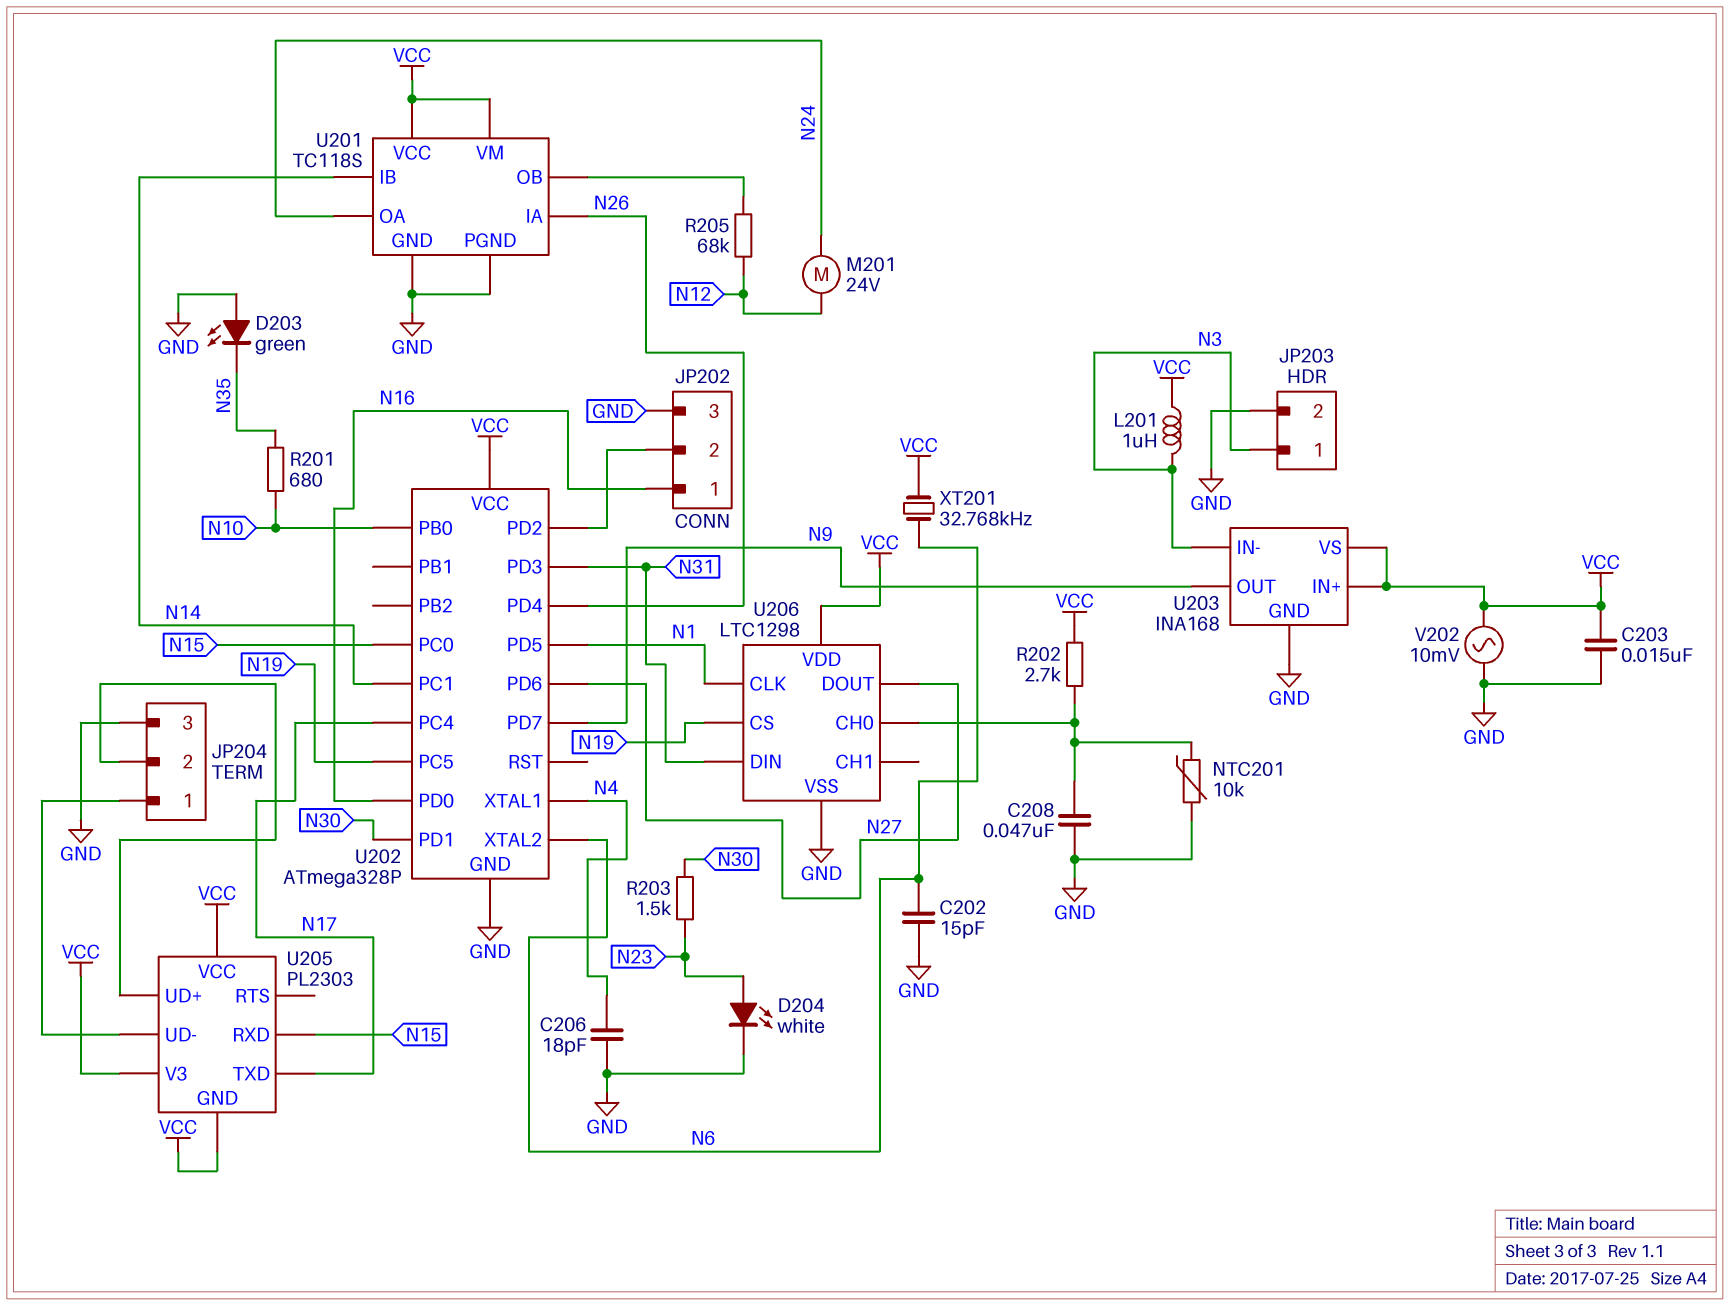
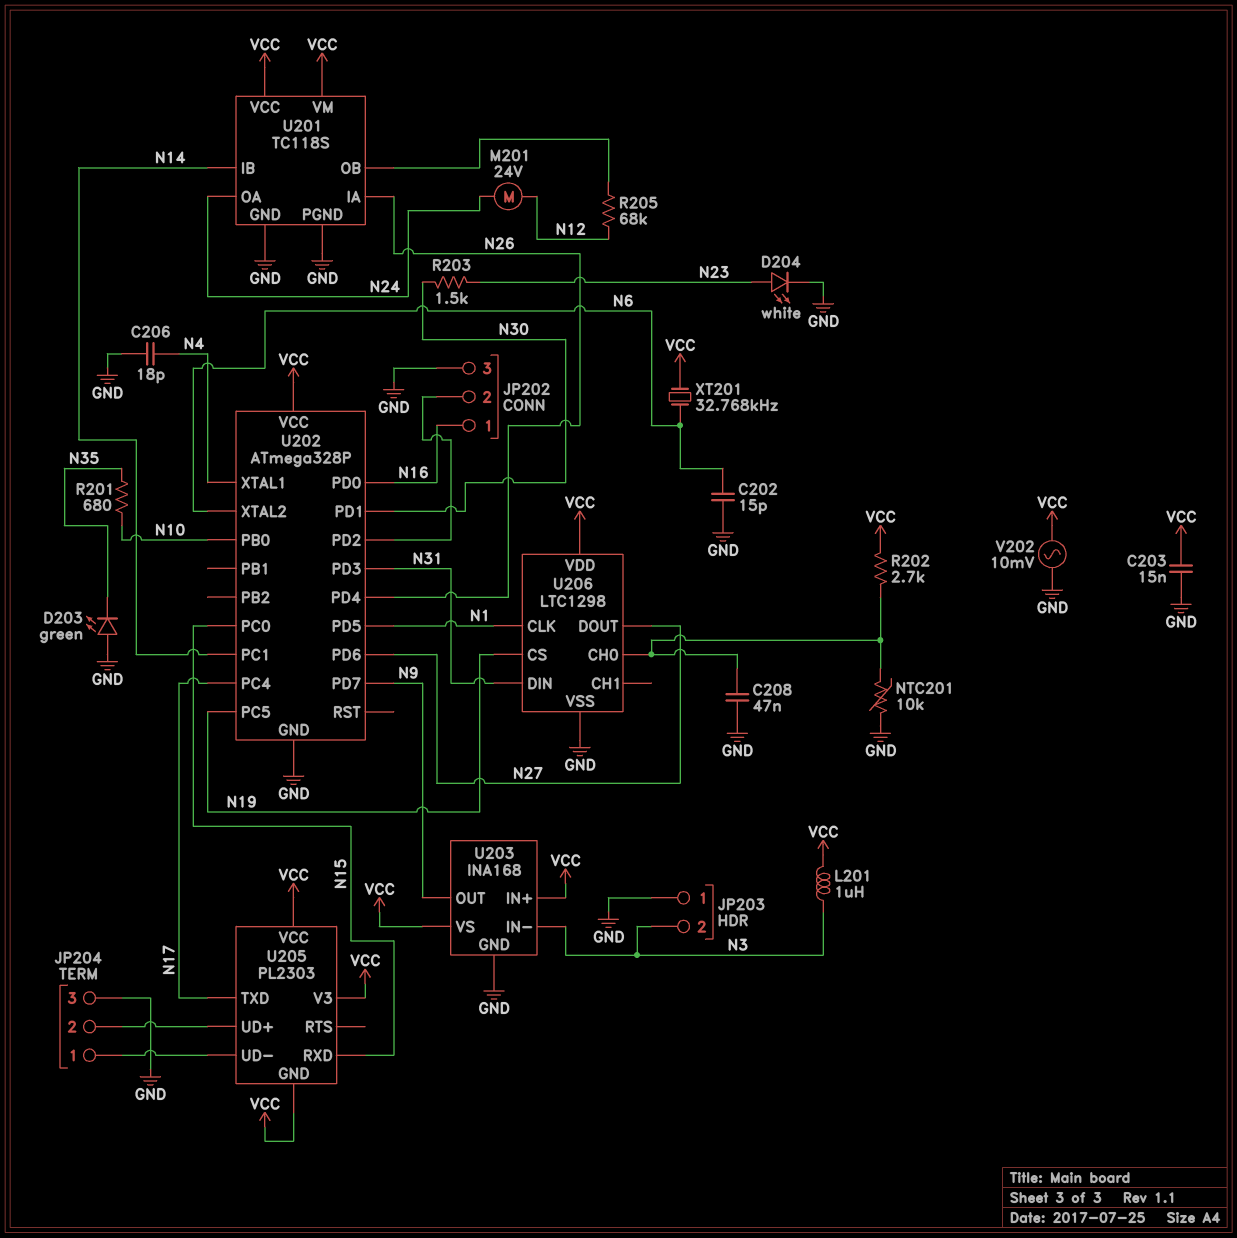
JP203 pin 1: N3 -> GND
JP203 pin 2: GND -> N3

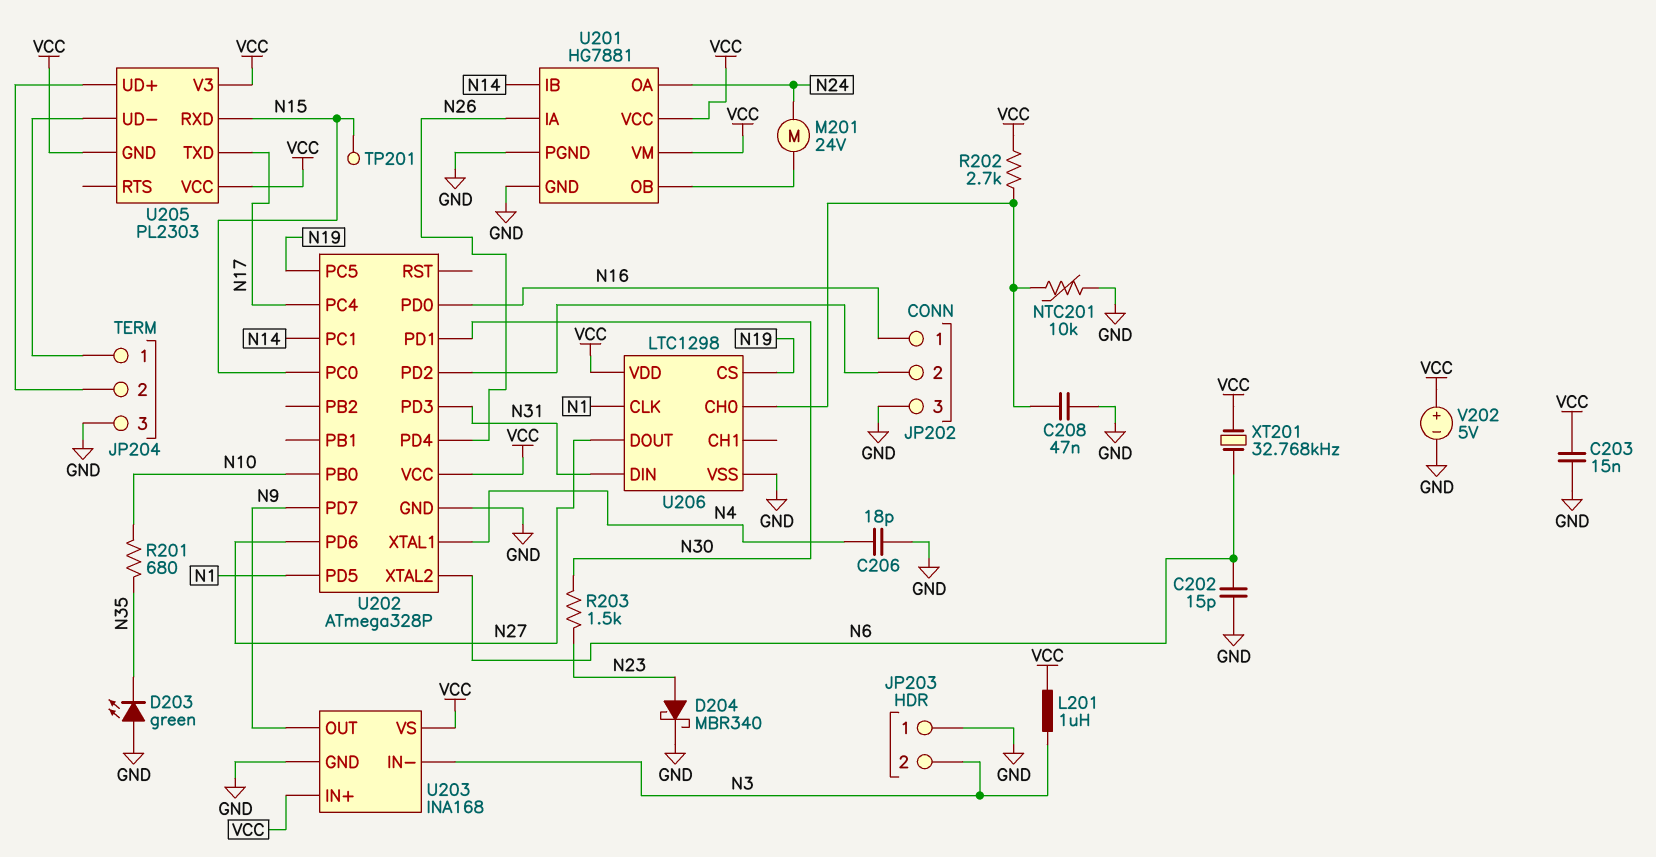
D204: LED white (A N23, K GND) -> schottky MBR340 (A N23, K GND)
M201: motor 24V (N12, N24) -> motor 24V (N24, U201/OB)
R205: 68k (N12, U201/OB) -> none
TP201: none -> test point (N15)
U201: TC118S -> HG7881
V202: AC 10mV (GND, VCC) -> 5V (plus VCC, minus GND)

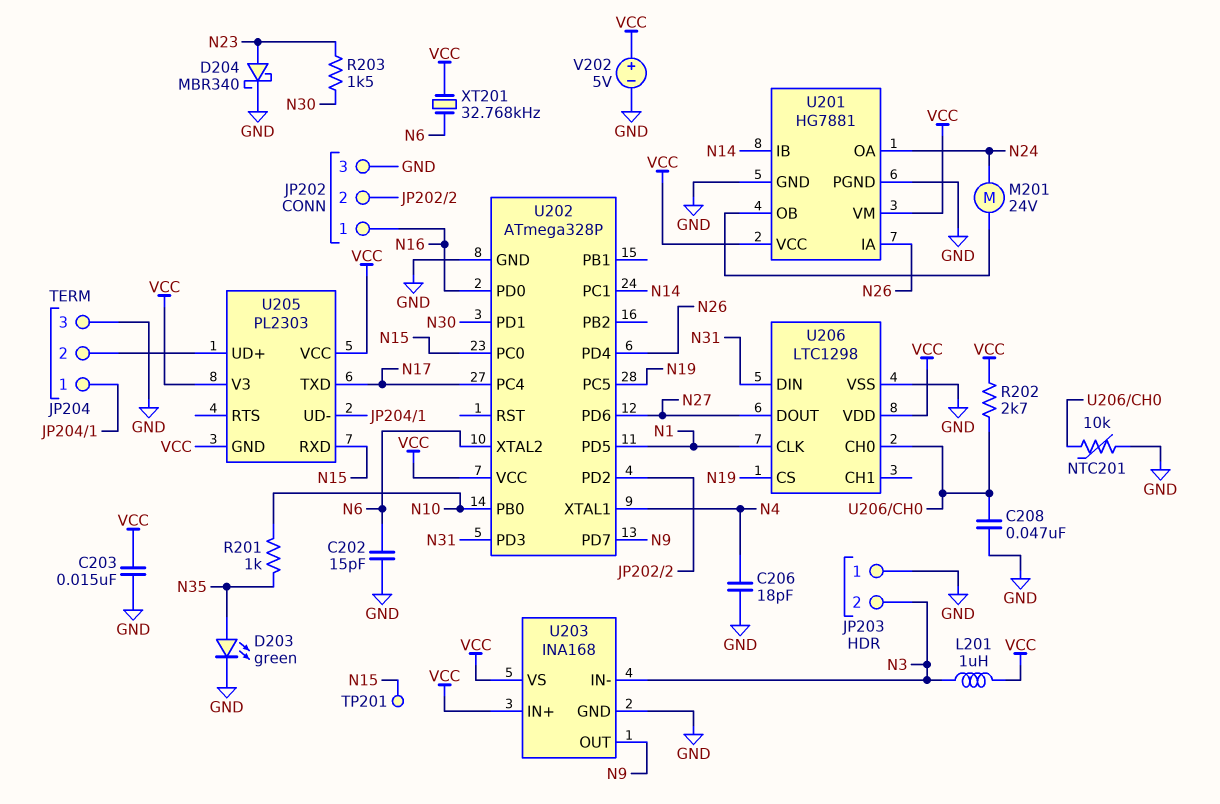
D203: LED green (A GND, K N35) -> LED green (A N35, K GND)
R201: 680 (N10, N35) -> 1k (N10, N35)

